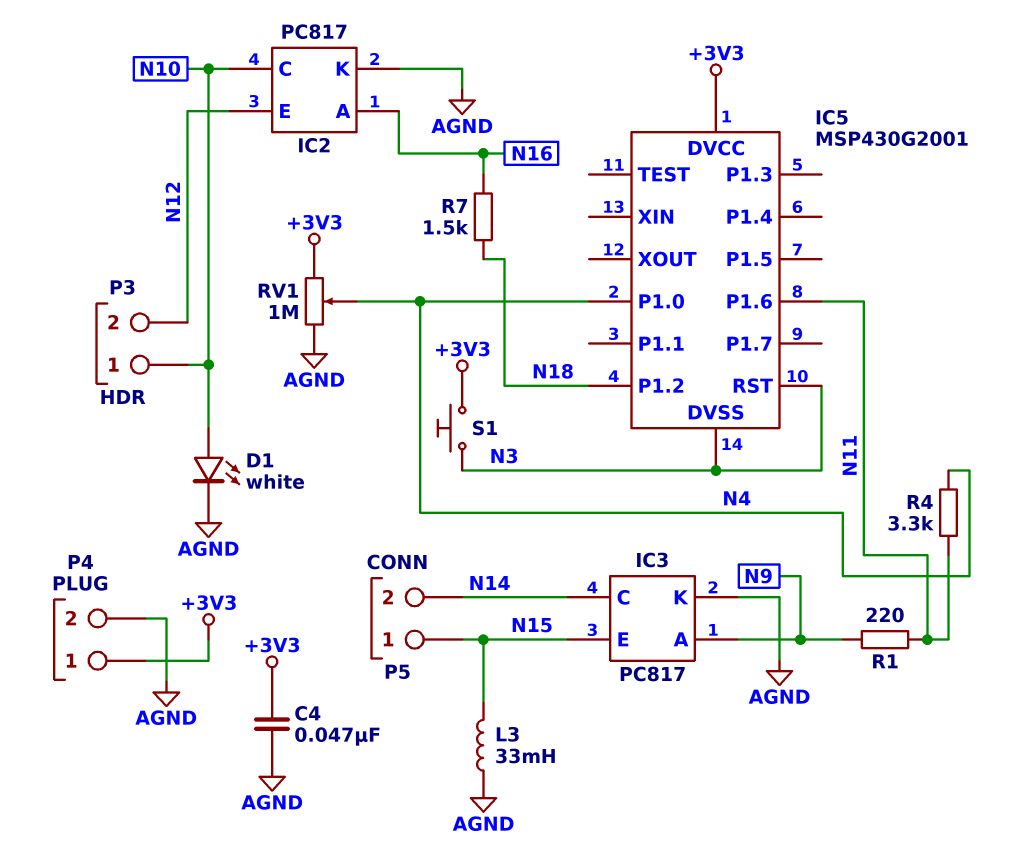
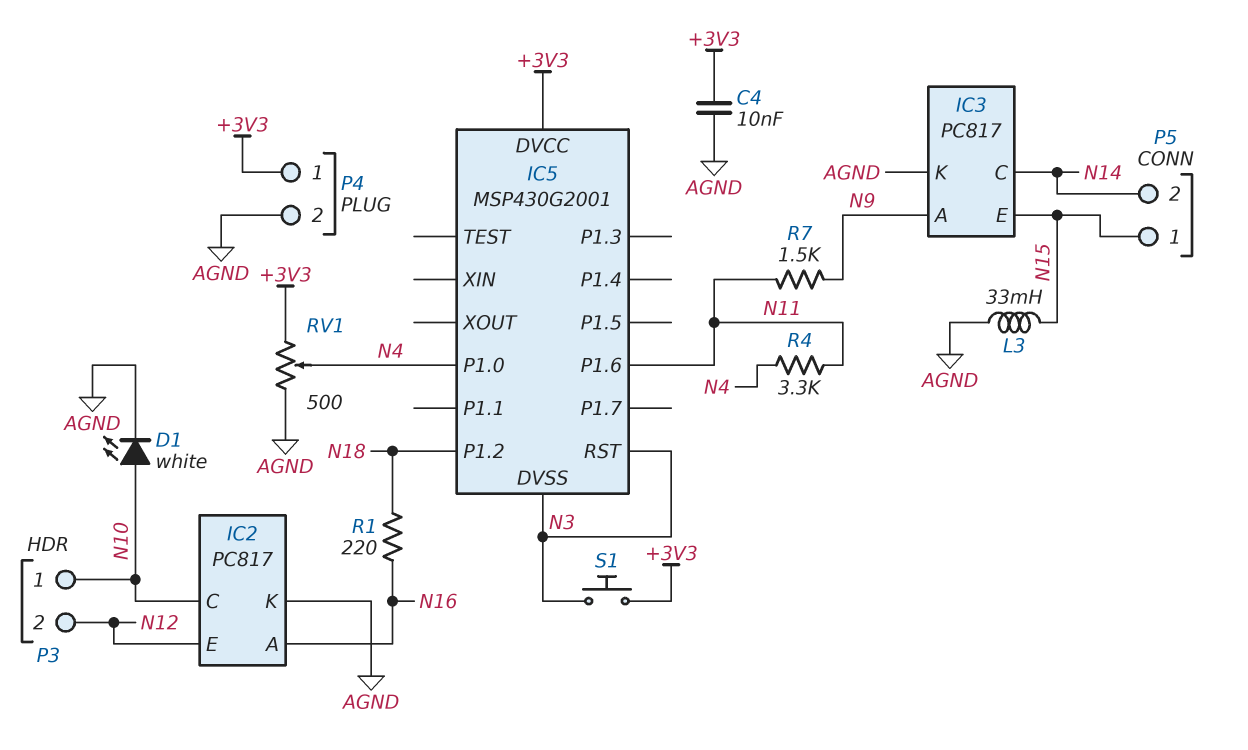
C4: 47nF (+3V3, AGND) -> 10nF (+3V3, AGND)
R1: 220 (N9, N11) -> 220 (N16, N18)
R7: 1.5k (N16, N18) -> 1.5k (N9, N11)
RV1: 1M (+3V3, AGND, wiper N4) -> 500 (+3V3, AGND, wiper N4)

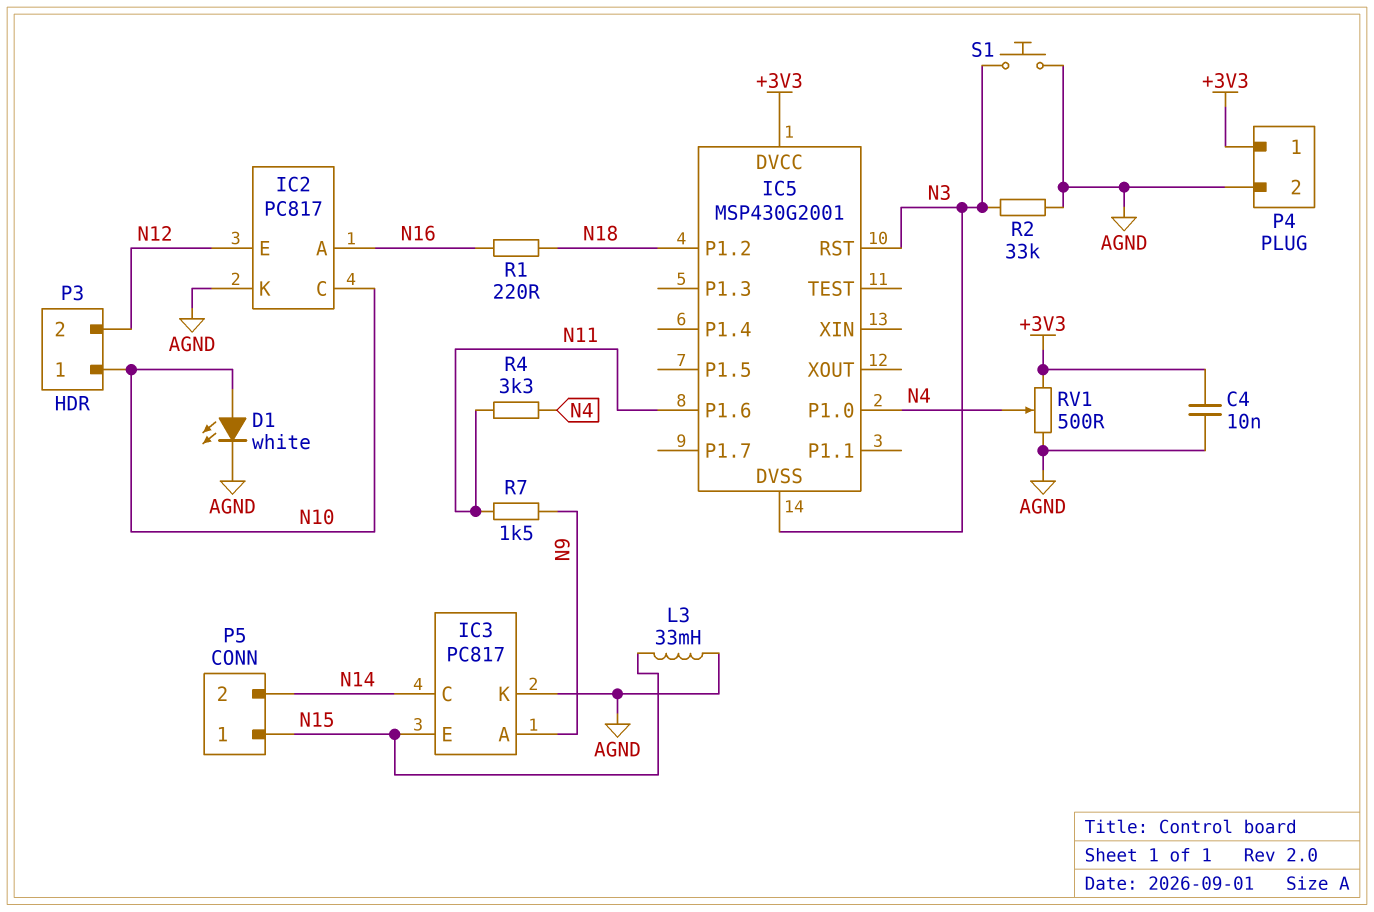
R2: none -> 33k (AGND, N3)
S1: button (+3V3, N3) -> button (AGND, N3)

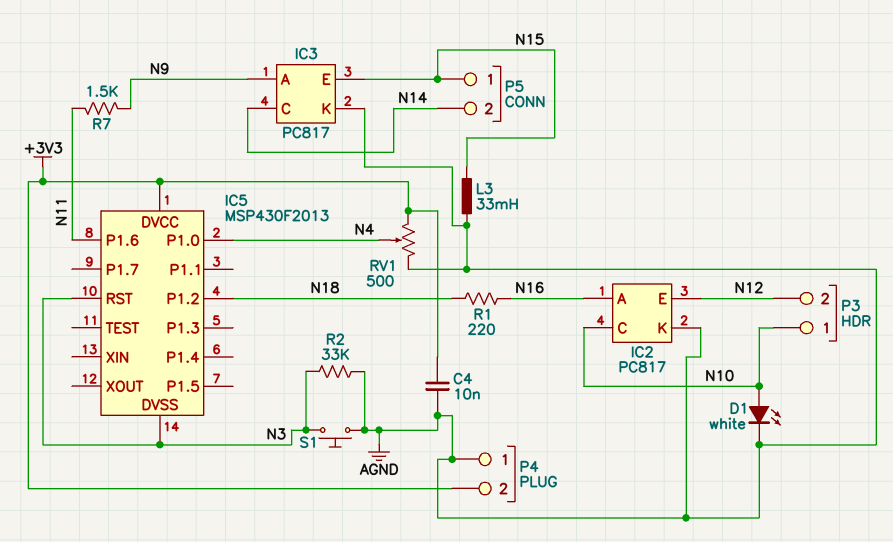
IC5: MSP430G2001 -> MSP430F2013
P4 pin 1: +3V3 -> AGND
P4 pin 2: AGND -> +3V3
R4: 3.3k (N4, N11) -> none

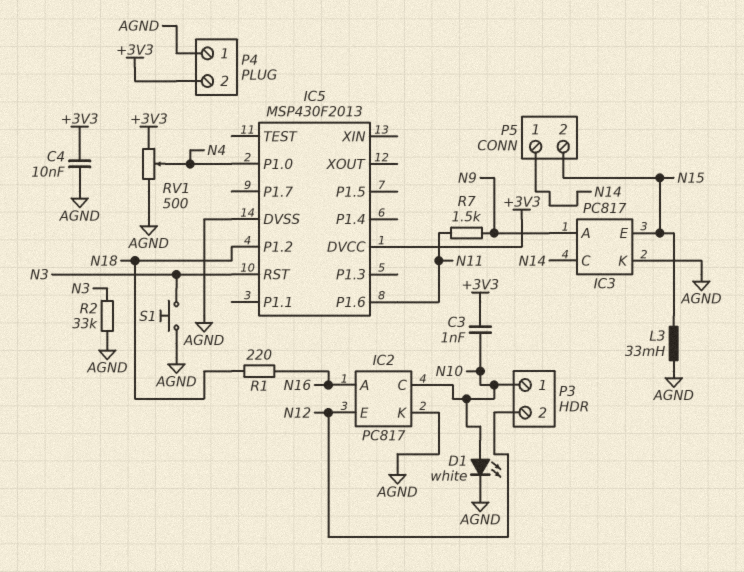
C3: none -> 1nF (+3V3, N10)
IC5 pin DVSS: N3 -> AGND
P5 pin 1: N15 -> N14
P5 pin 2: N14 -> N15

